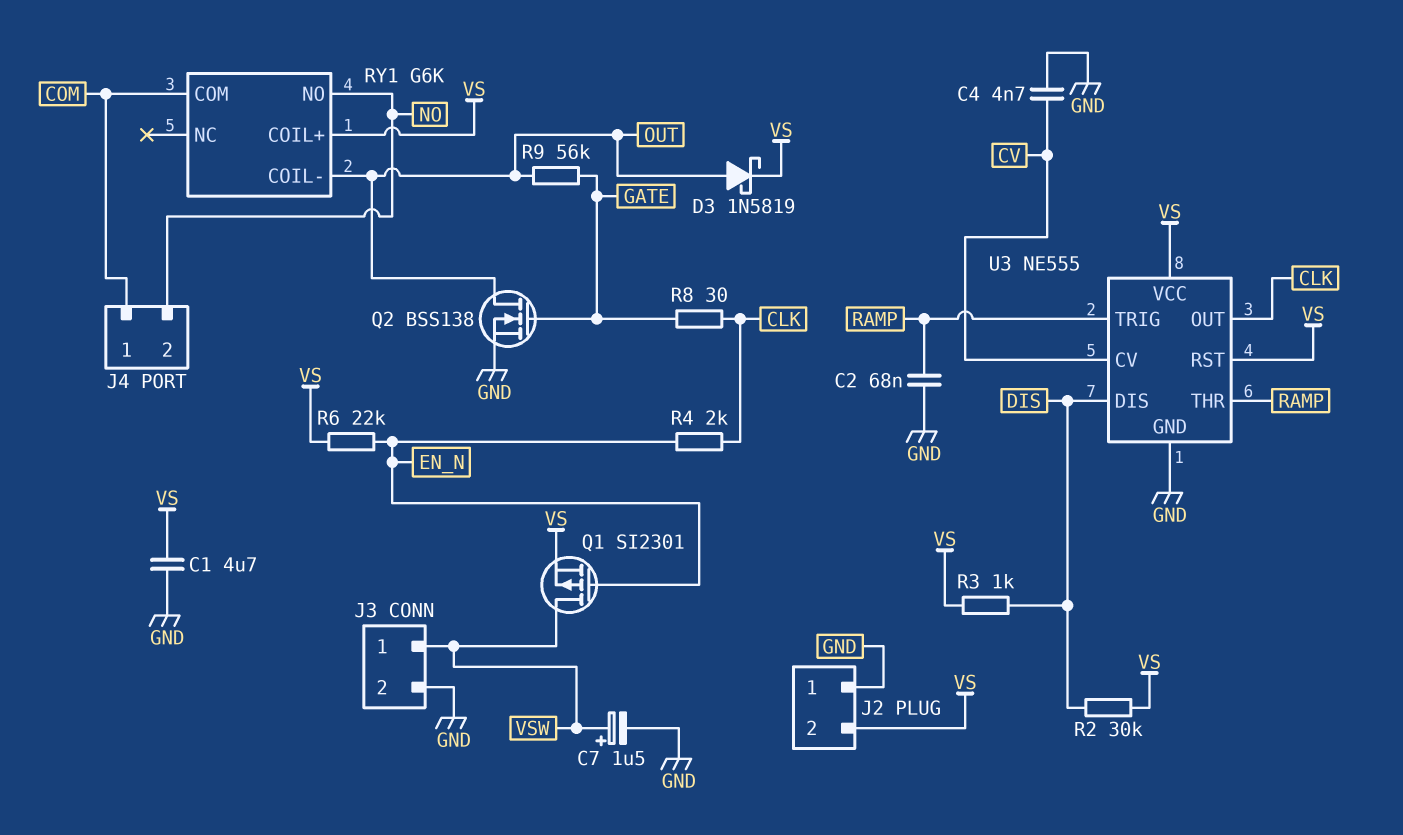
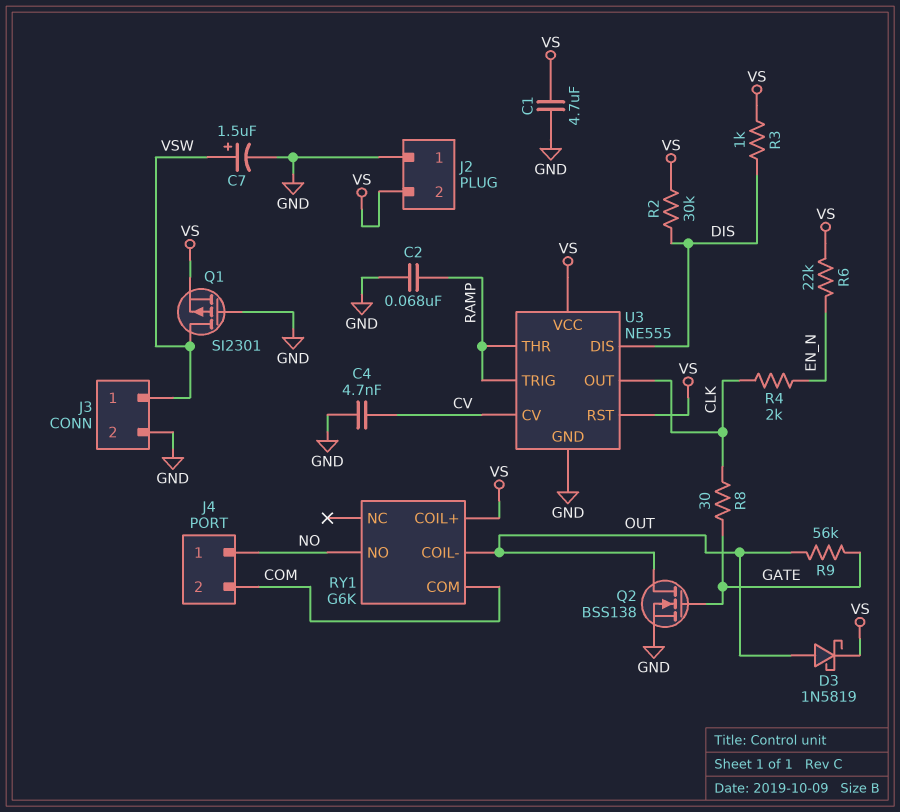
J4 pin 1: COM -> NO
J4 pin 2: NO -> COM
Q1: PMOS SI2301 (G EN_N, D VSW, S VS) -> PMOS SI2301 (G GND, D VSW, S VS)

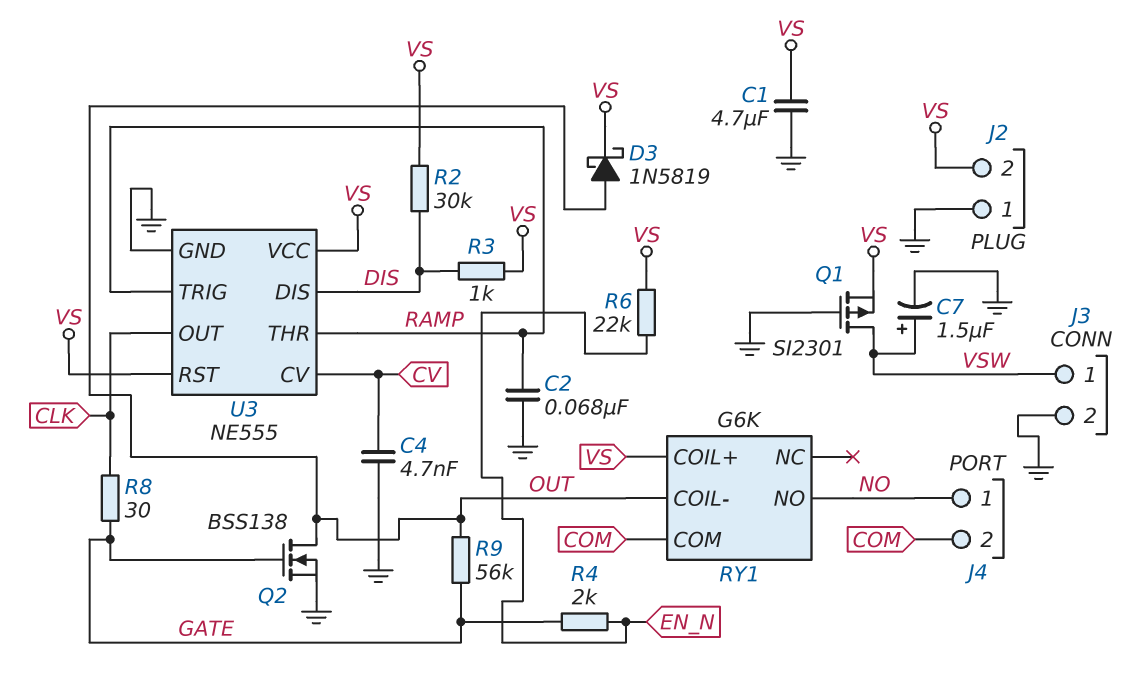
R4: 2k (CLK, EN_N) -> 2k (EN_N, GATE)

